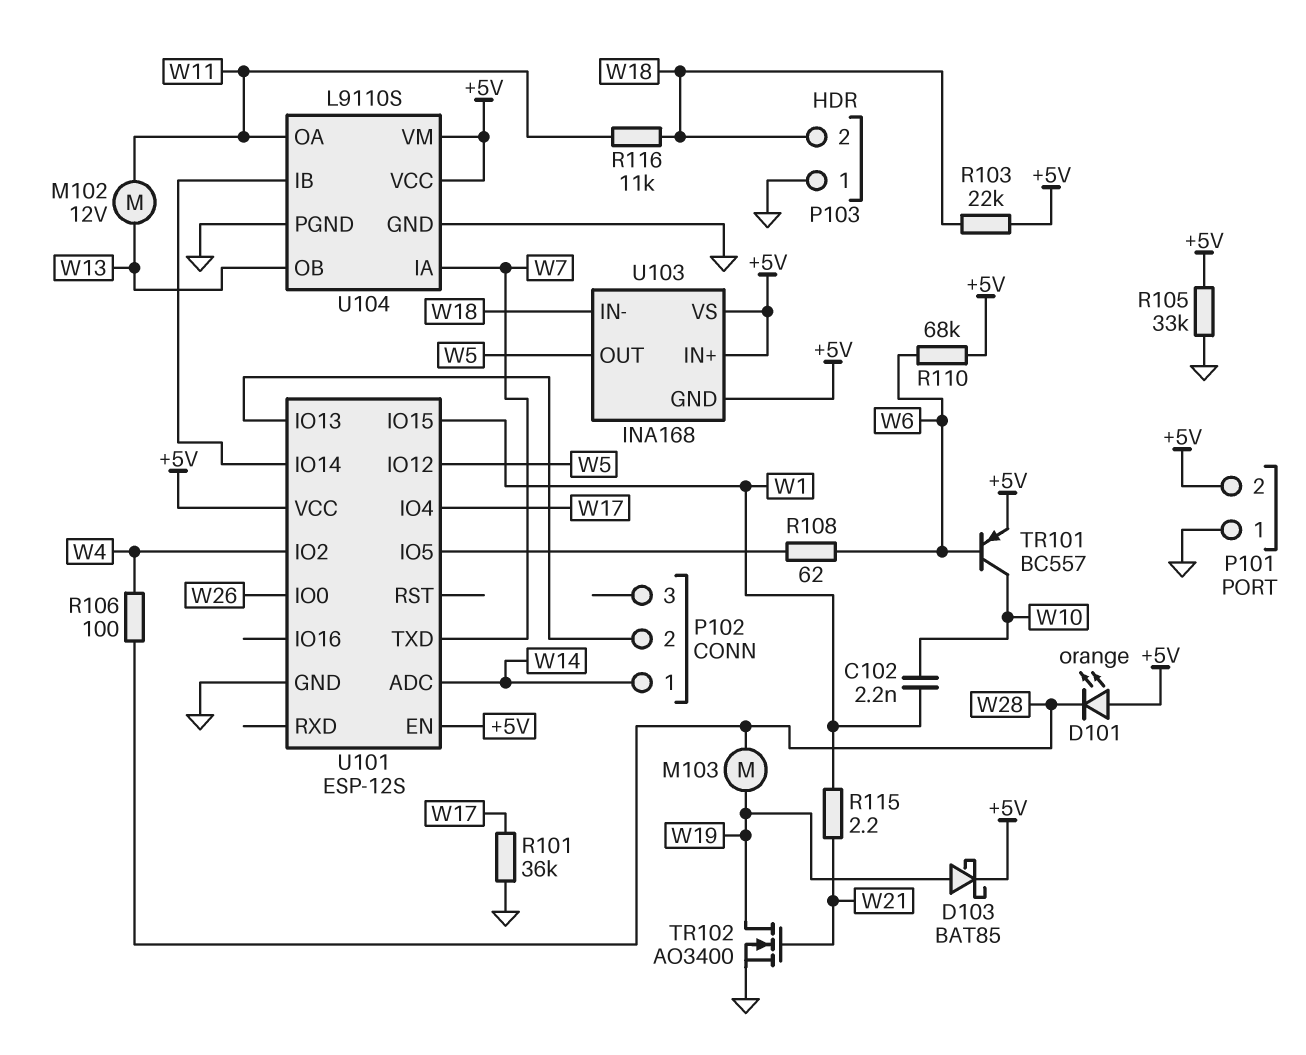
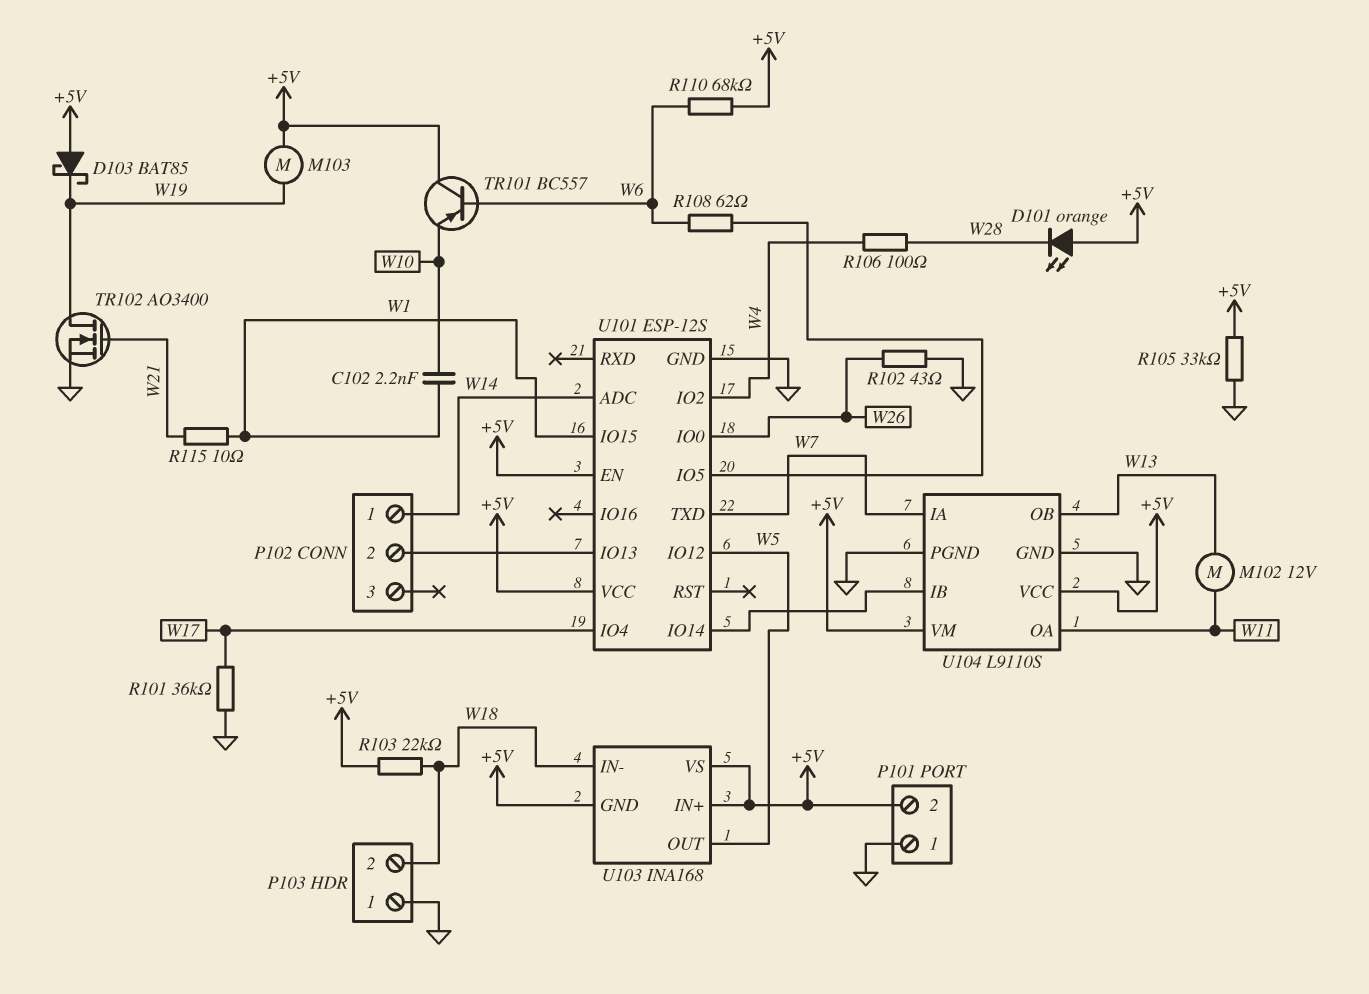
D103: schottky BAT85 (A W19, K +5V) -> schottky BAT85 (A +5V, K W19)
M103: motor (W19, W28) -> motor (+5V, W19)
R102: none -> 43 (GND, W26)
R115: 2.2 (W1, W21) -> 10 (W1, W21)
R116: 11k (W11, W18) -> none
TR101: PNP BC557 (B W6, C W10, E +5V) -> PNP BC557 (B W6, C +5V, E W10)

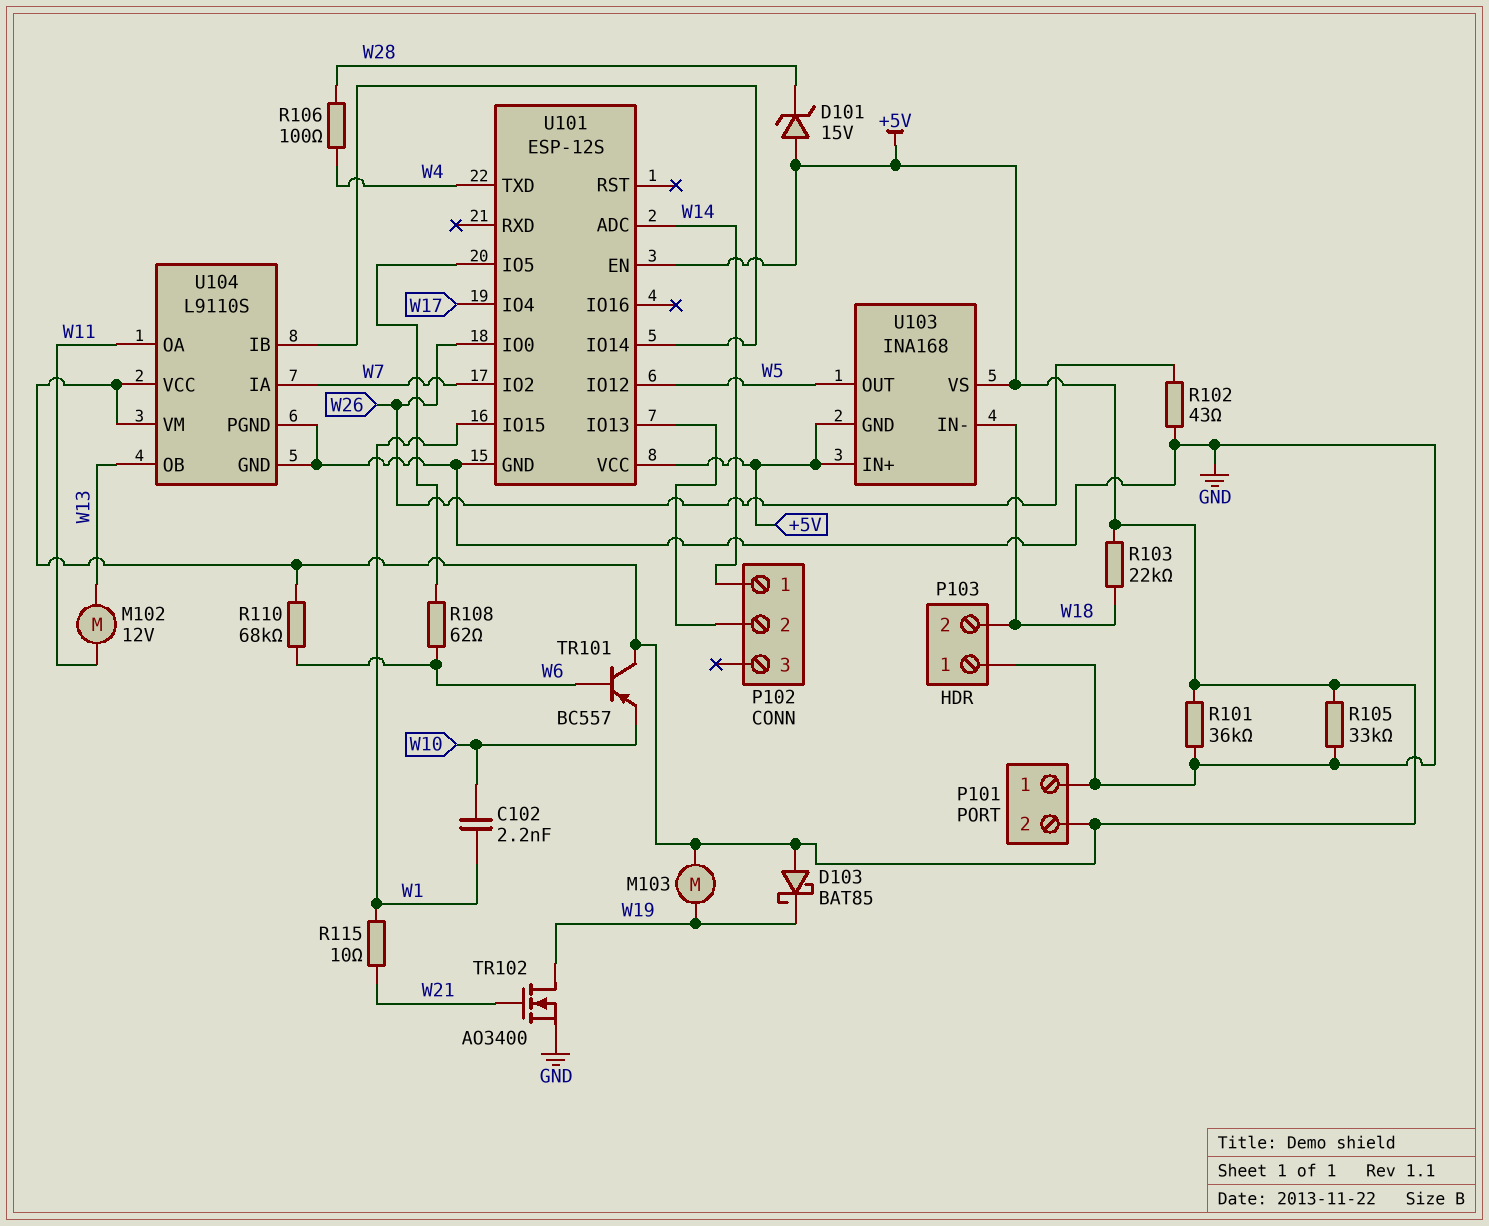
D101: LED orange (A +5V, K W28) -> zener 15V (A +5V, K W28)
R101: 36k (GND, W17) -> 36k (+5V, GND)
U101 pin IO2: W4 -> W7
U101 pin TXD: W7 -> W4

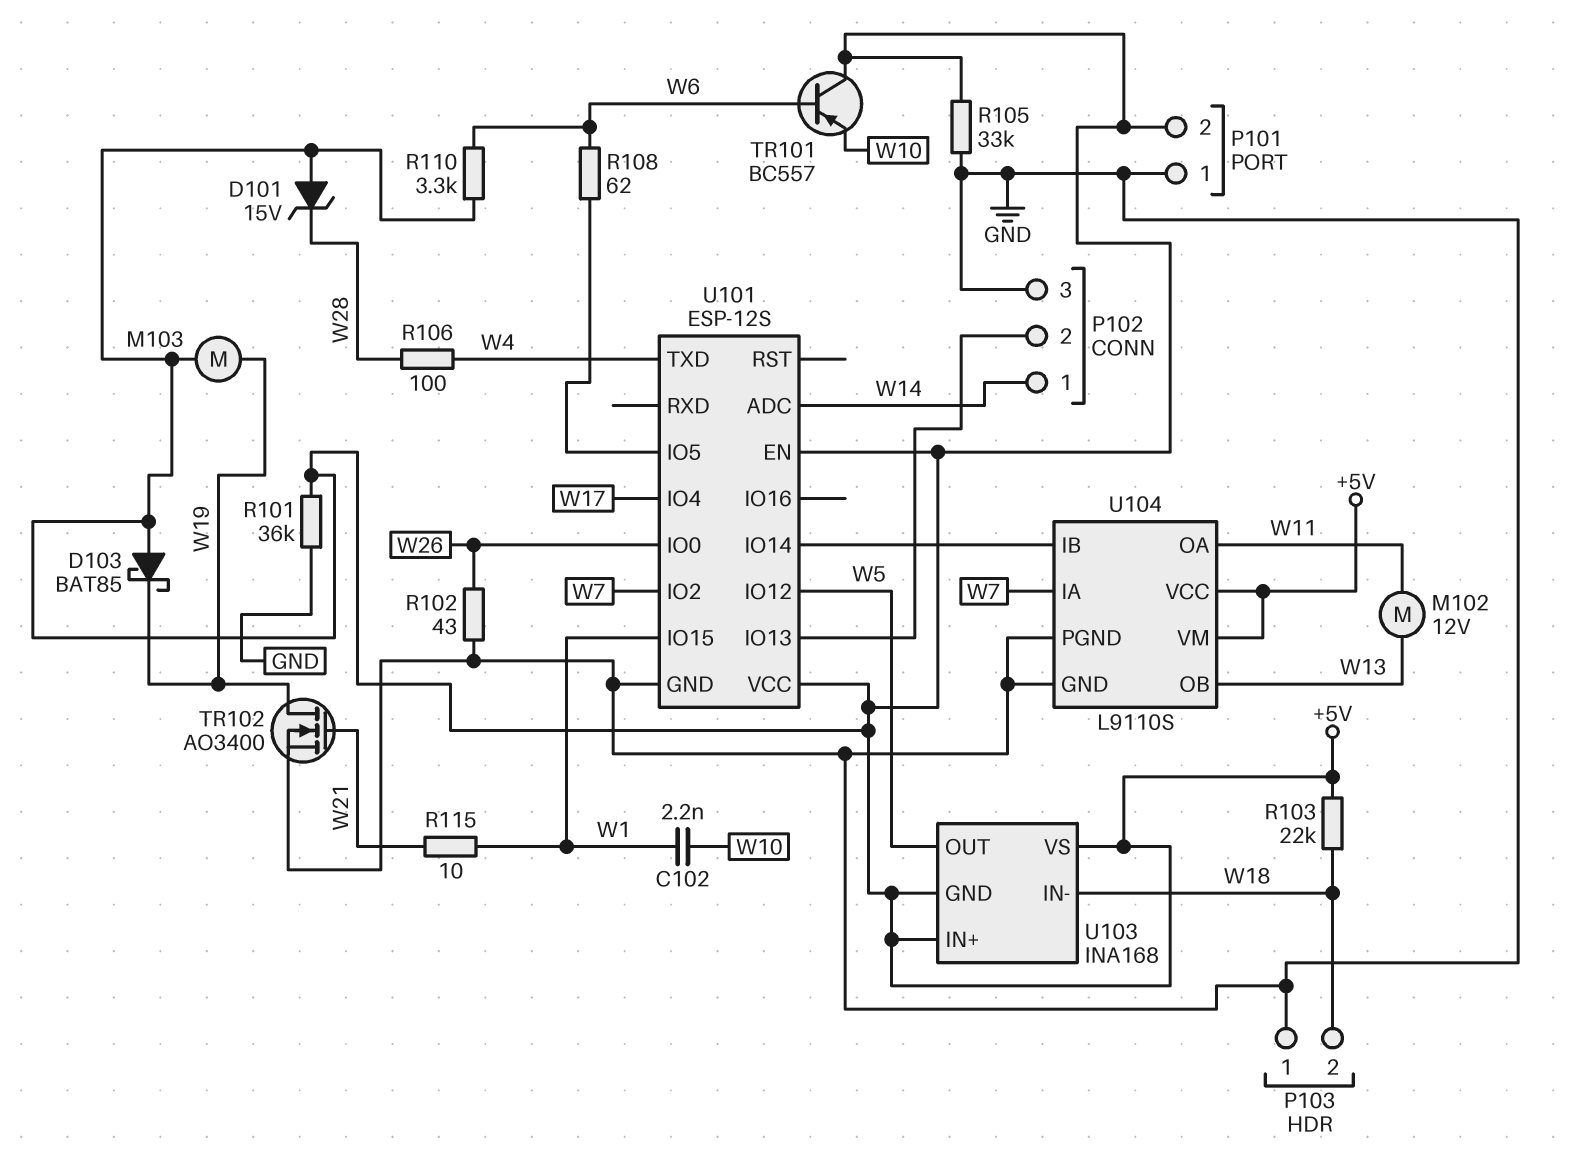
P102 pin 3: none -> GND
R110: 68k (+5V, W6) -> 3.3k (+5V, W6)

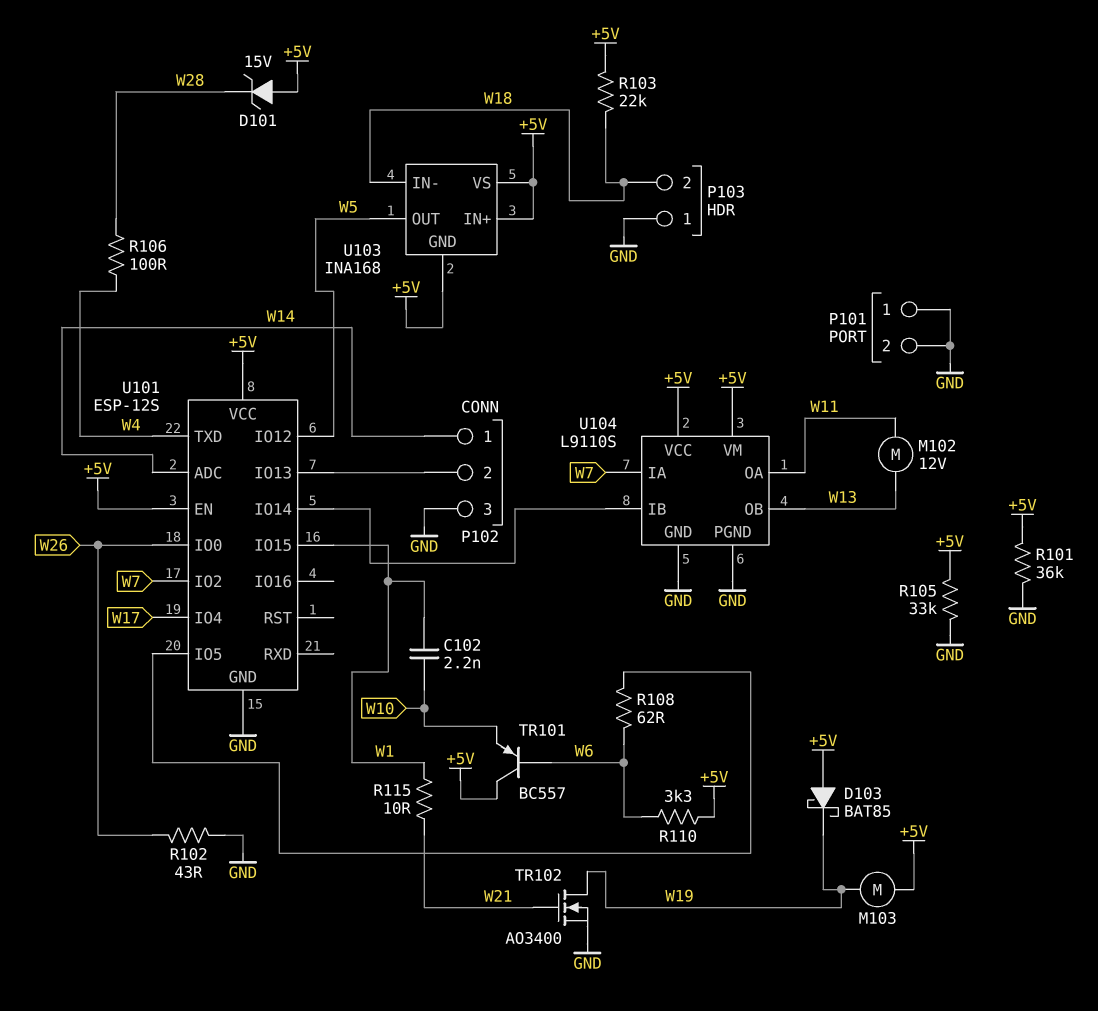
P101 pin 2: +5V -> GND

